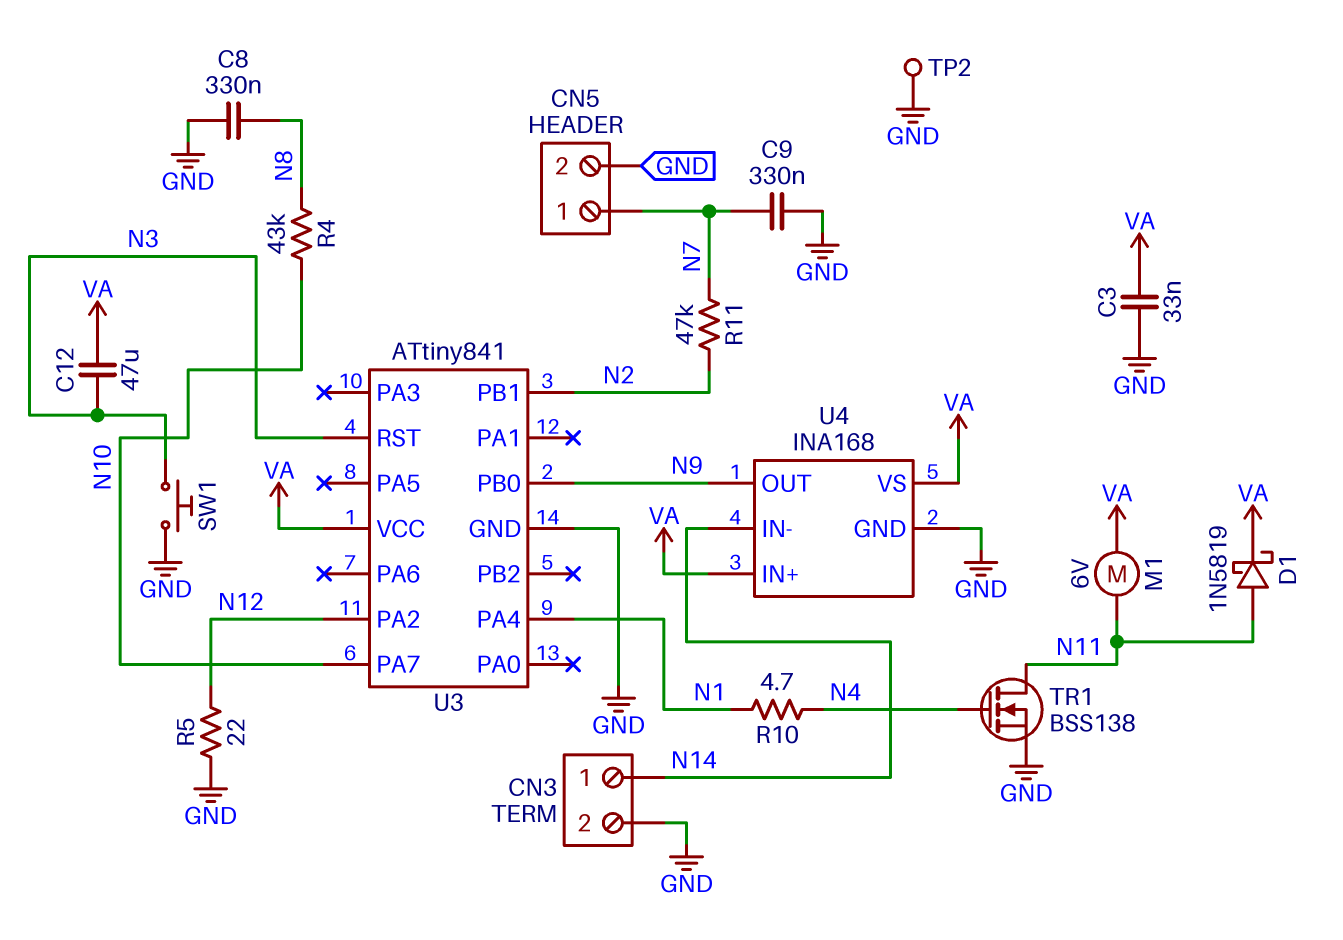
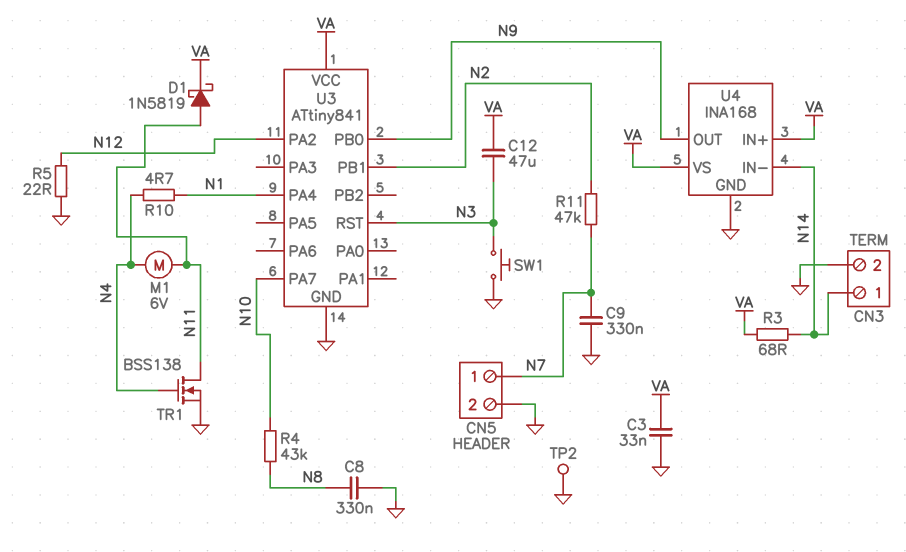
M1: motor 6V (N11, VA) -> motor 6V (N4, N11)
R3: none -> 68 (N14, VA)

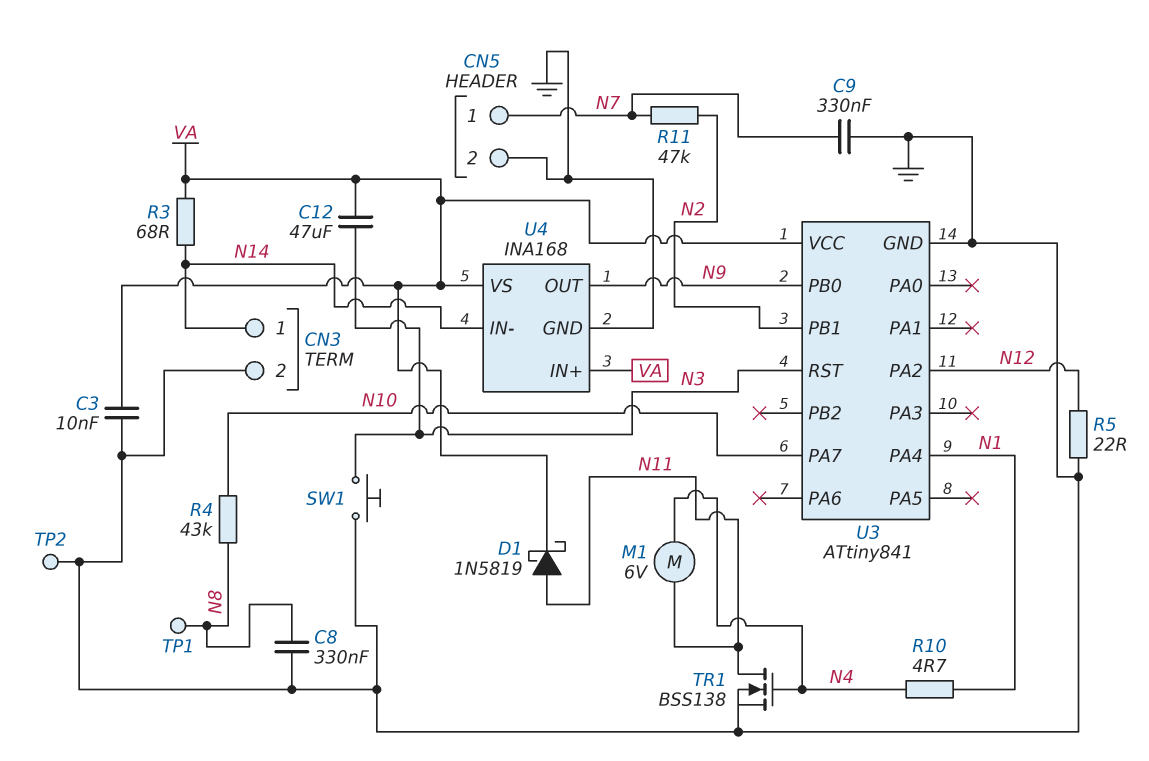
C3: 33nF (GND, VA) -> 10nF (GND, VA)
TP1: none -> test point (N8)

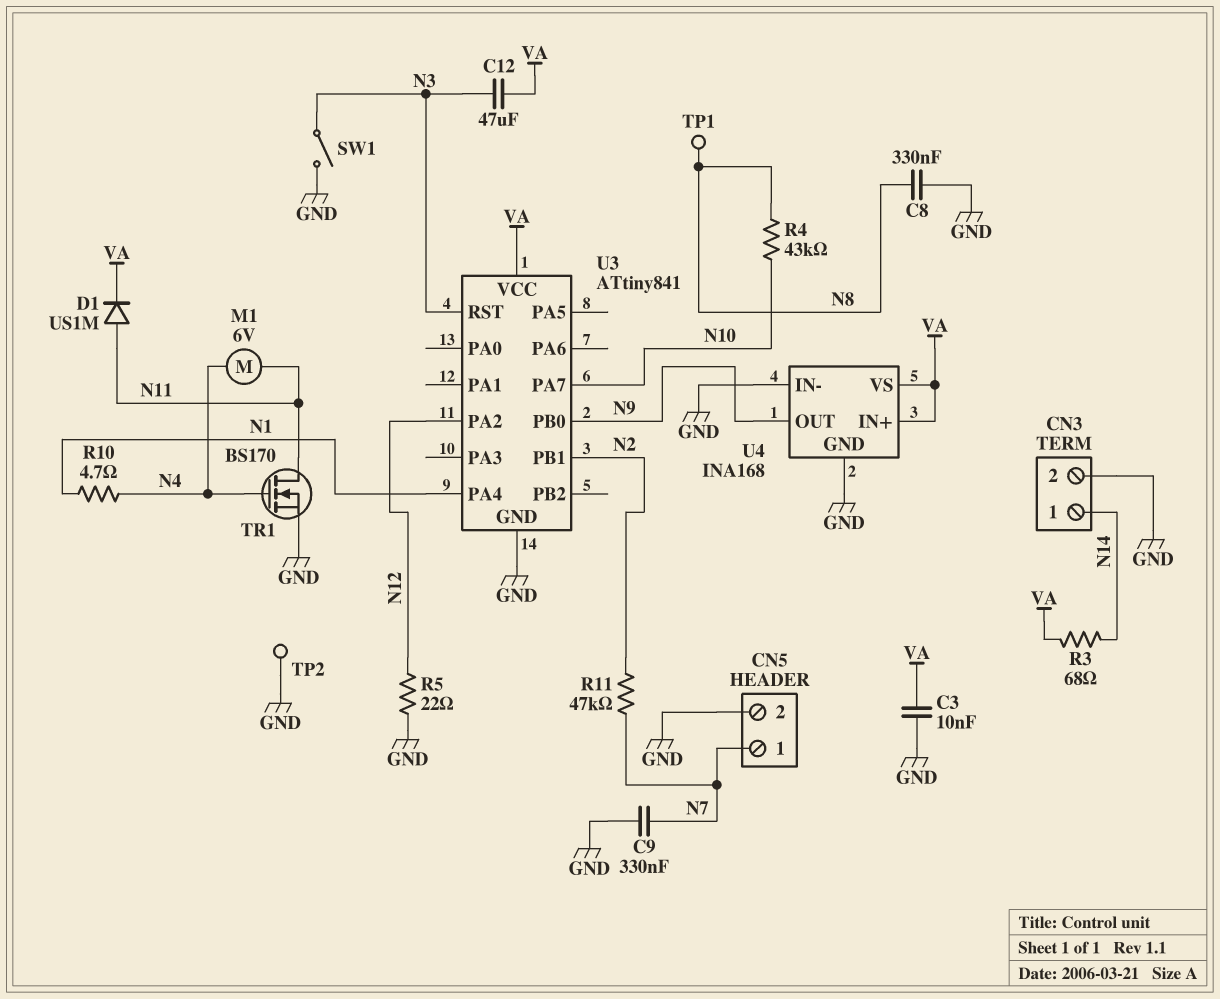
D1: schottky 1N5819 (A N11, K VA) -> diode US1M (A N11, K VA)
SW1: button (GND, N3) -> switch (GND, N3)
TR1: NMOS BSS138 (G N4, D N11, S GND) -> NMOS BS170 (G N4, D N11, S GND)
U4 pin IN-: N14 -> GND

